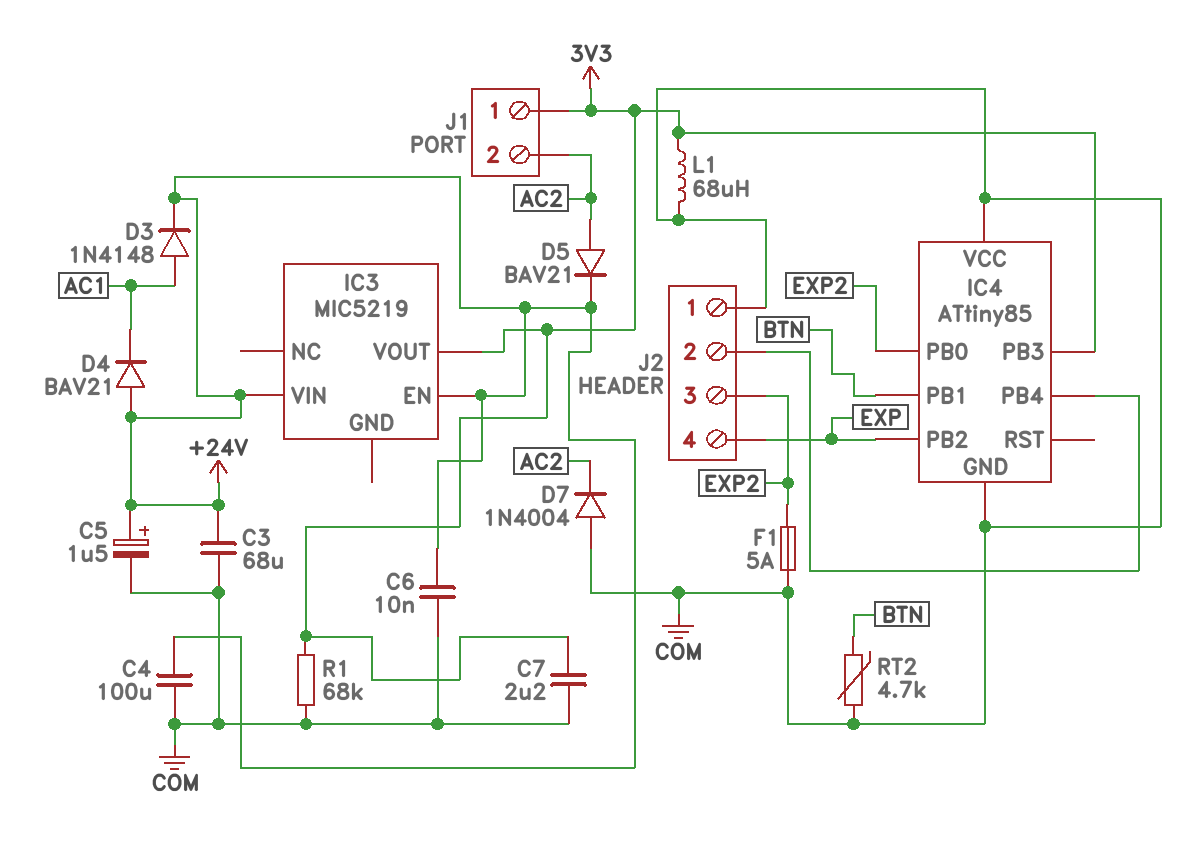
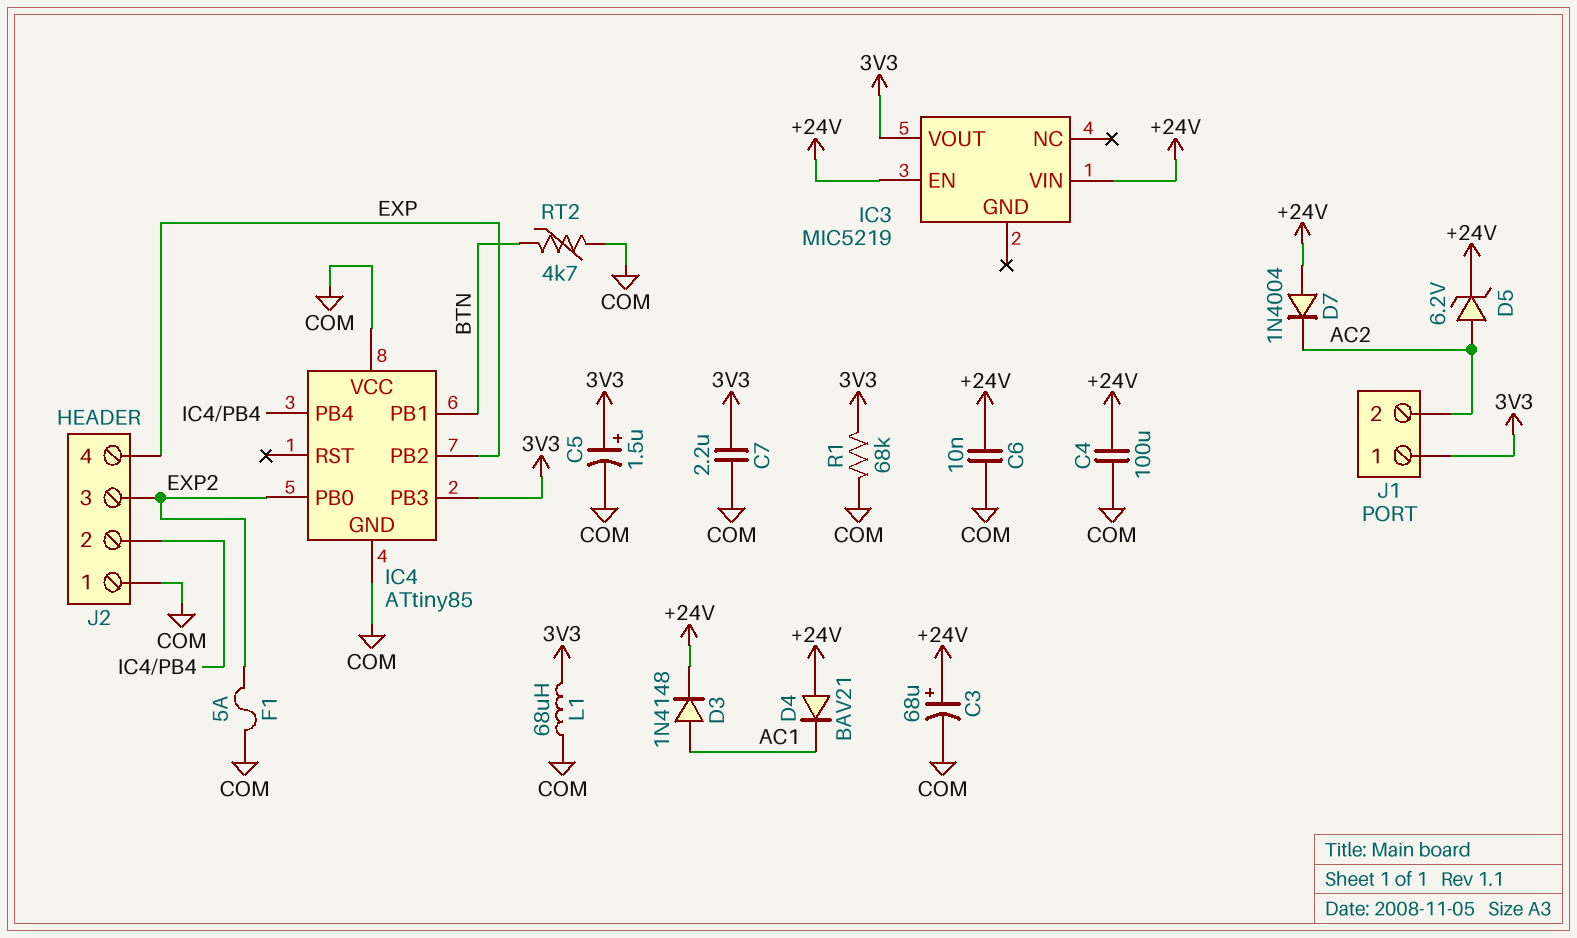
C3: 68uF (+24V, COM) -> 68uF (plus +24V, minus COM)
C5: 1.5uF (plus +24V, minus COM) -> 1.5uF (plus 3V3, minus COM)
D5: diode BAV21 (A AC2, K +24V) -> zener 6.2V (A AC2, K +24V)
D7: diode 1N4004 (A COM, K AC2) -> diode 1N4004 (A +24V, K AC2)

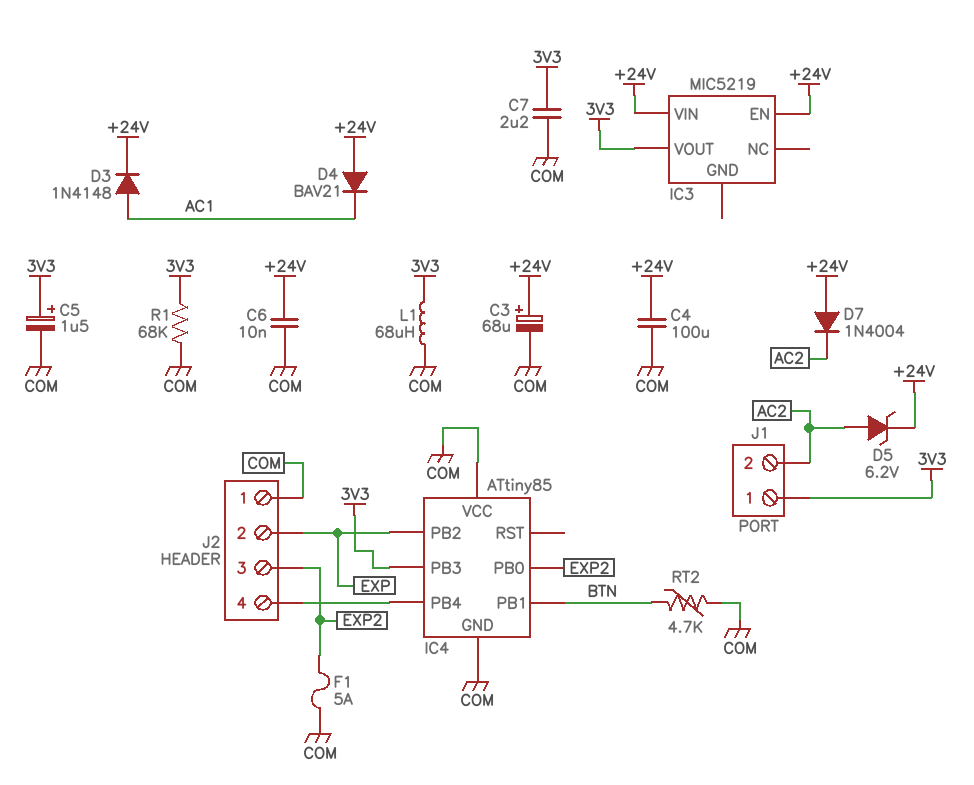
J2 pin 2: IC4/PB4 -> EXP
J2 pin 4: EXP -> IC4/PB4

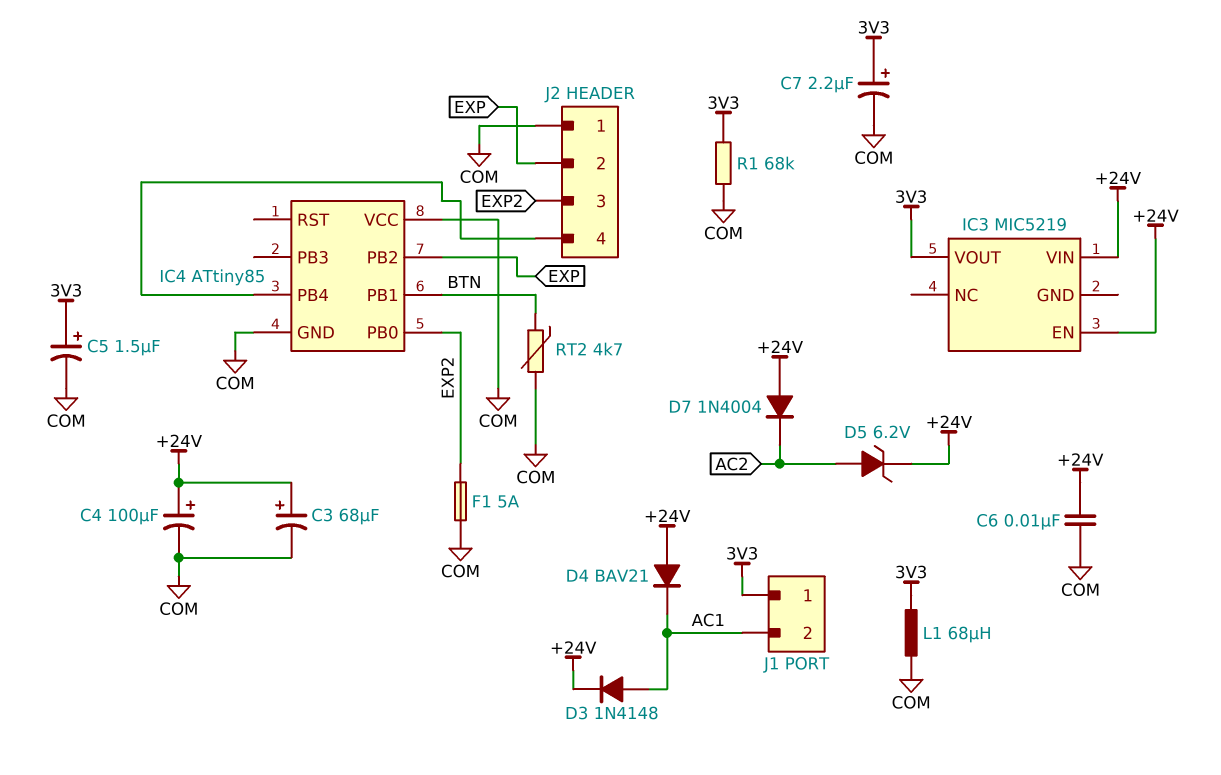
C4: 100uF (+24V, COM) -> 100uF (plus +24V, minus COM)
C7: 2.2uF (3V3, COM) -> 2.2uF (plus 3V3, minus COM)
IC4 pin PB3: 3V3 -> none
J1 pin 2: AC2 -> AC1

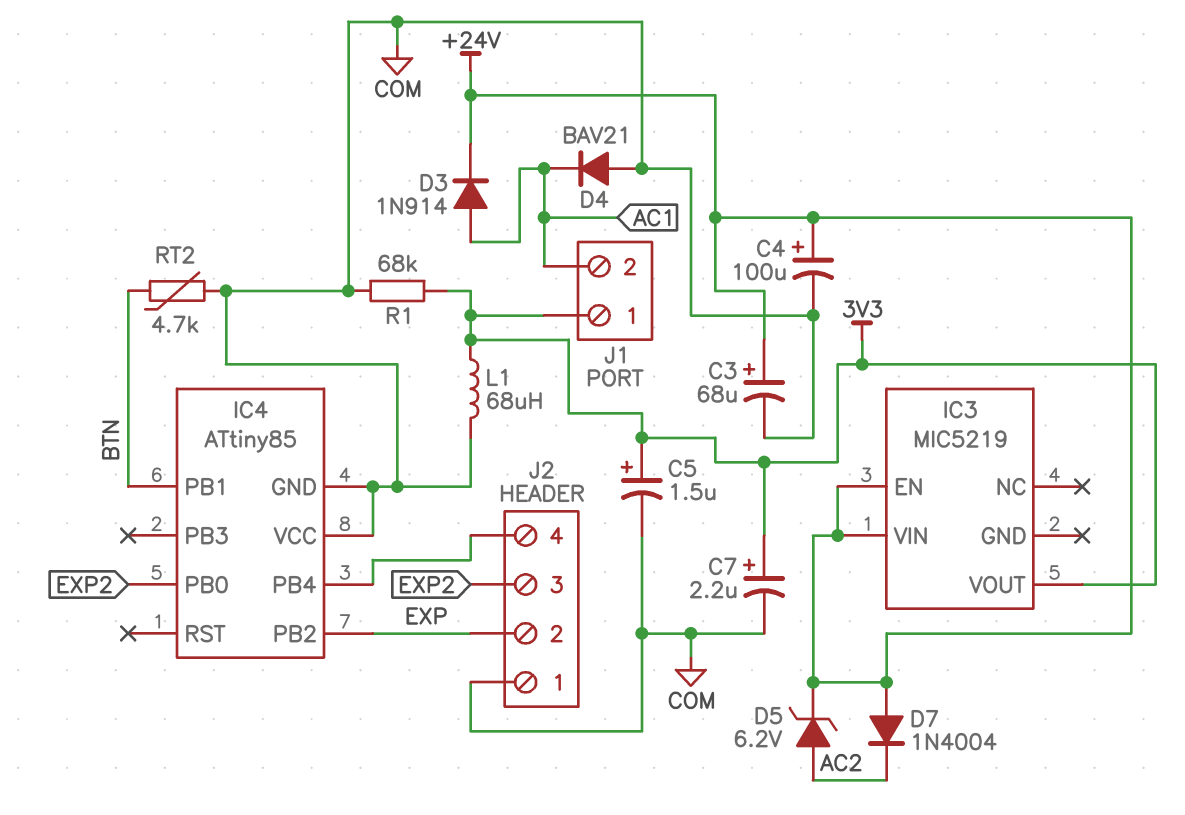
C6: 10nF (+24V, COM) -> none
D3: diode 1N4148 (A AC1, K +24V) -> diode 1N914 (A AC1, K +24V)
D4: diode BAV21 (A +24V, K AC1) -> diode BAV21 (A COM, K AC1)
F1: 5A (COM, EXP2) -> none

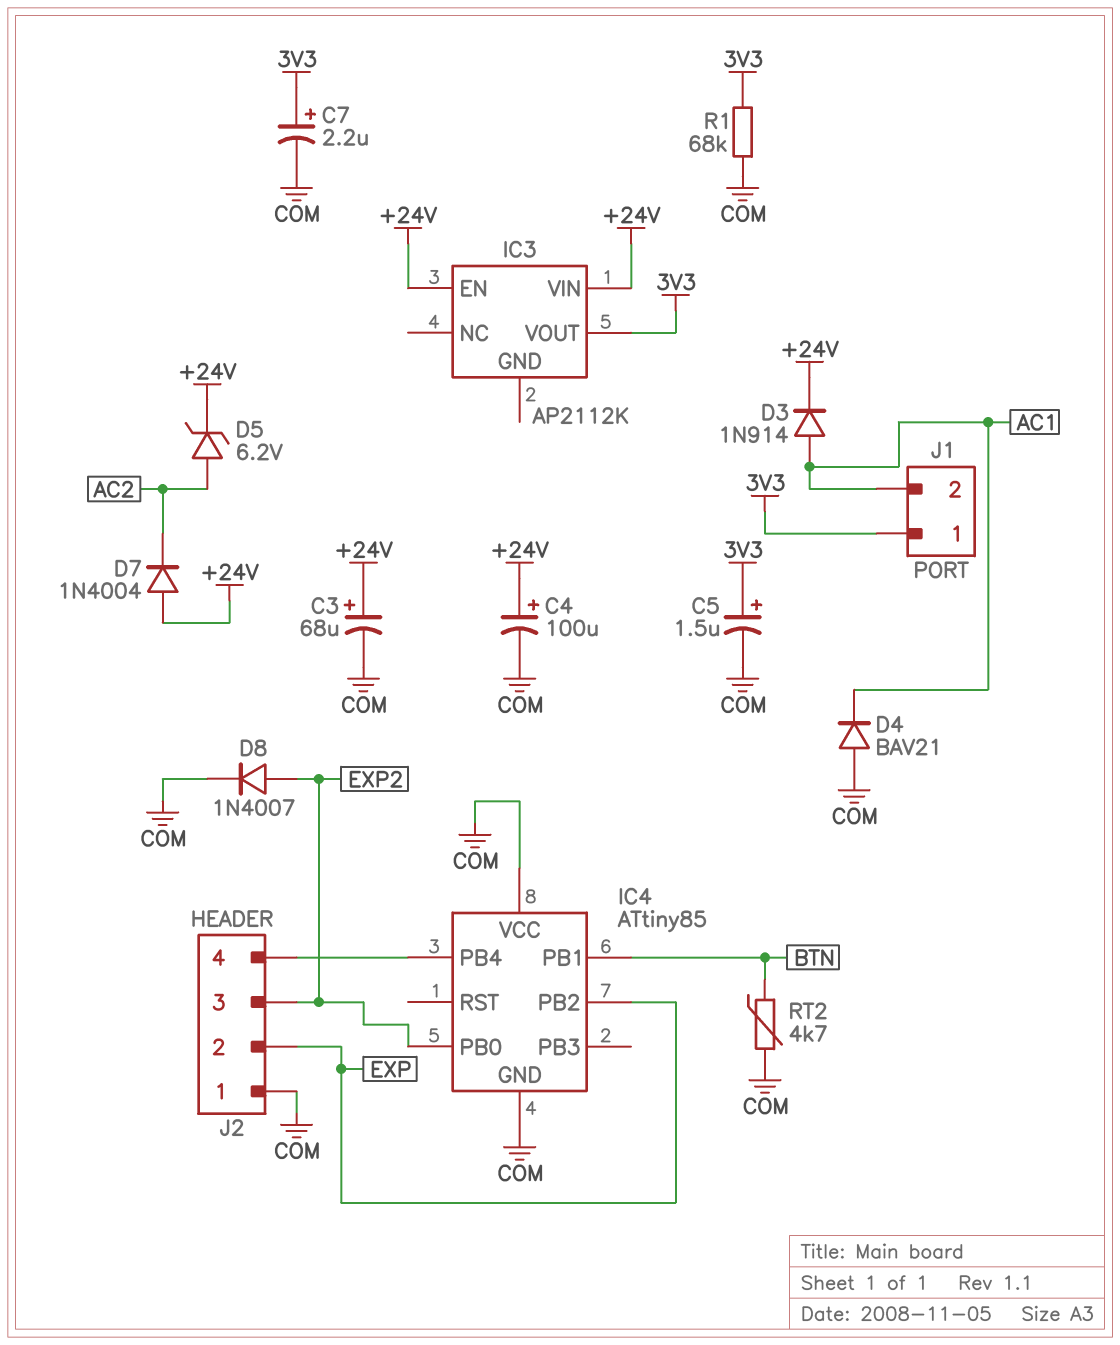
D8: none -> diode 1N4007 (A EXP2, K COM)
IC3: MIC5219 -> AP2112K
L1: 68uH (3V3, COM) -> none

